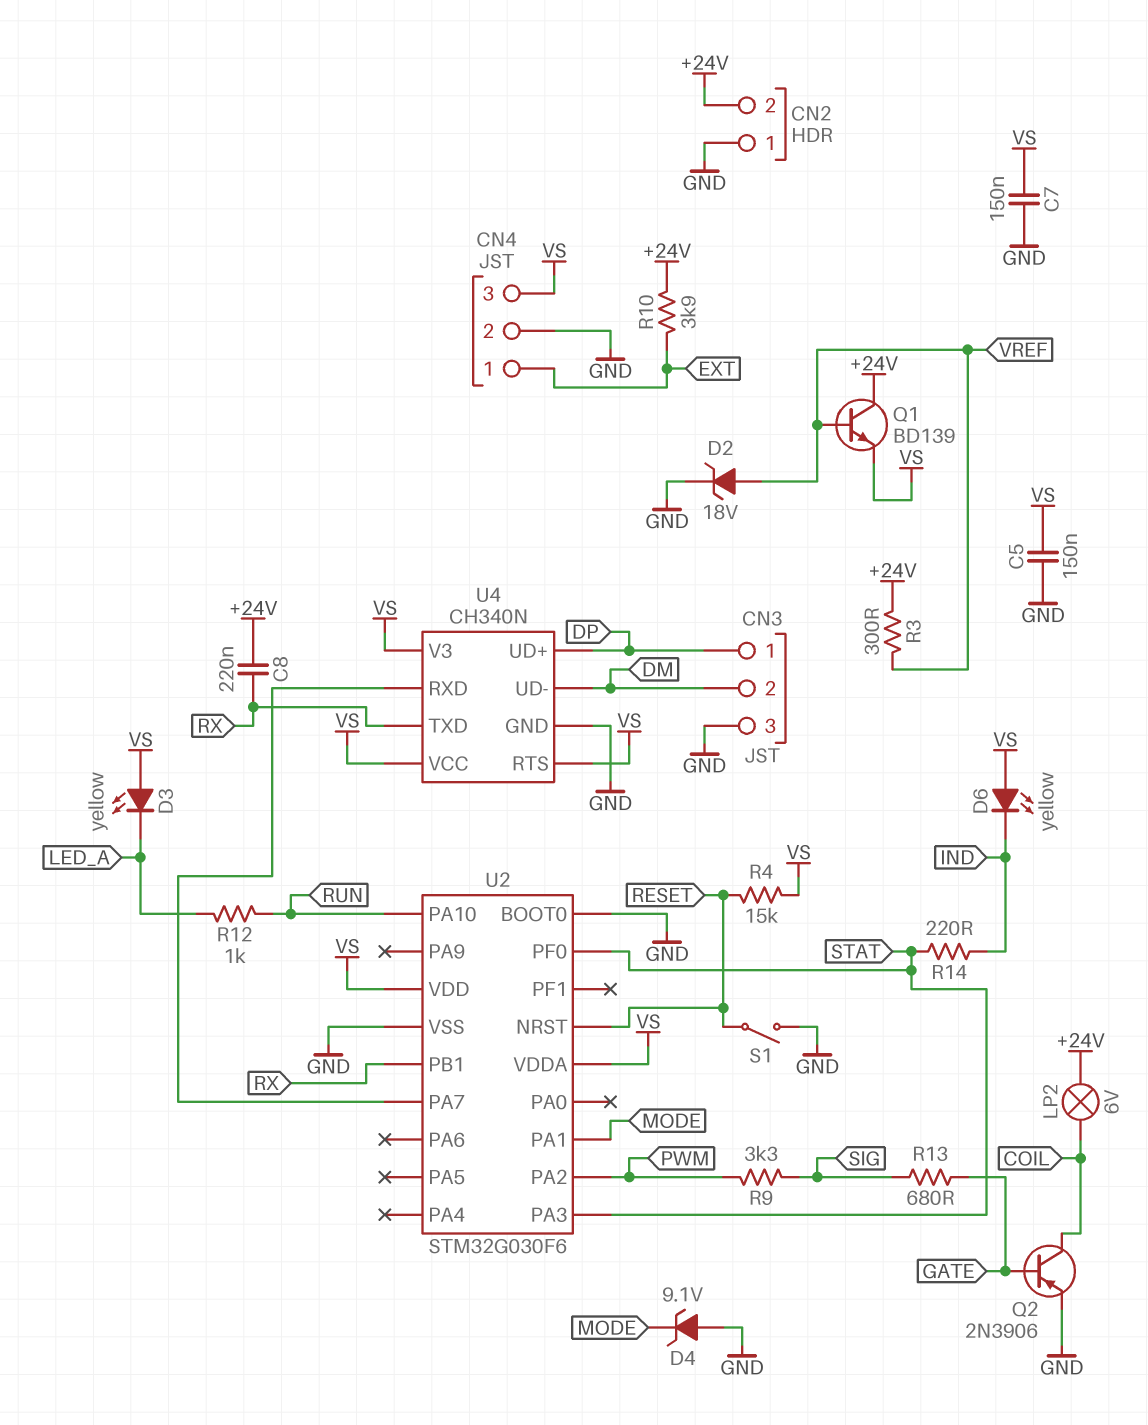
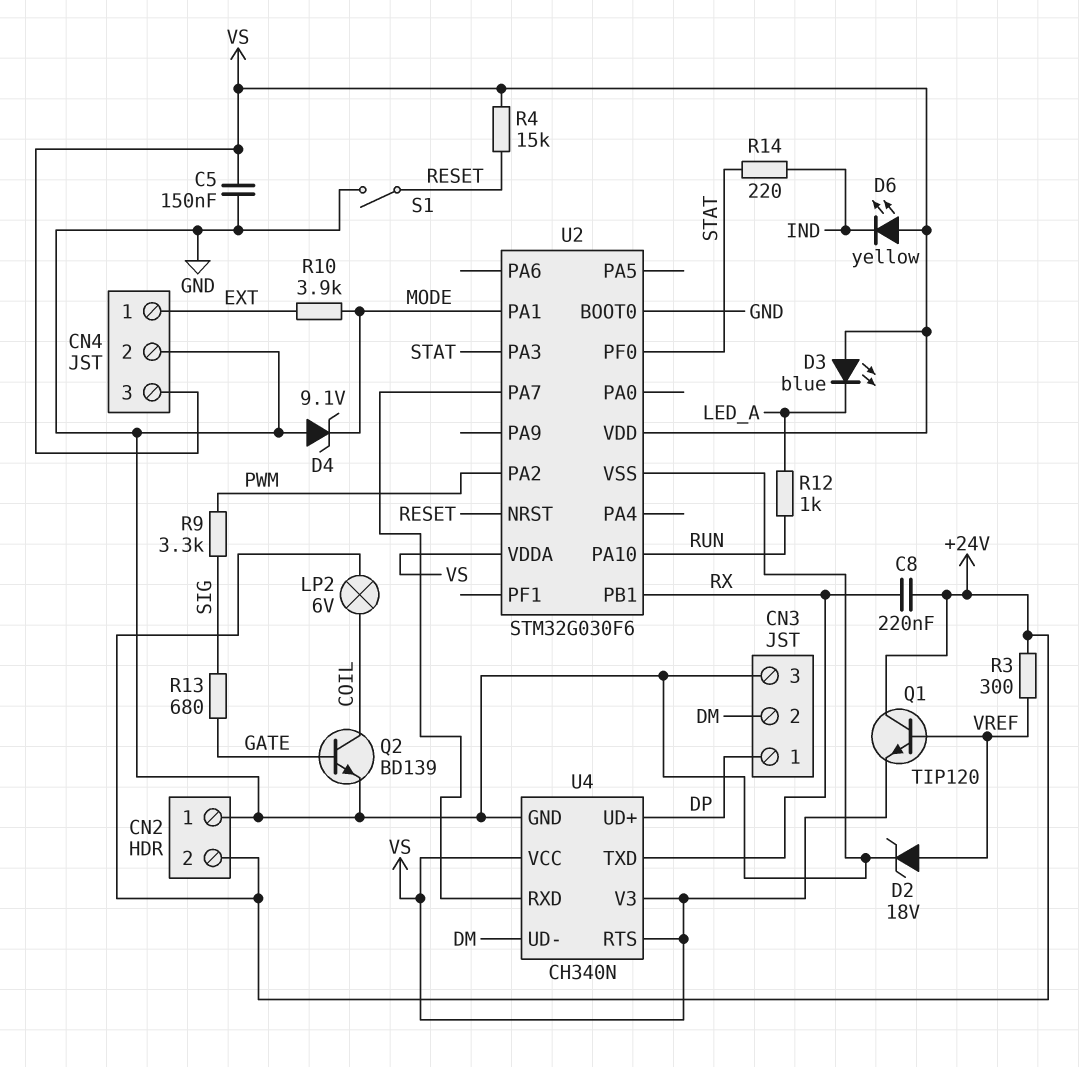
C7: 150nF (GND, VS) -> none
D3: LED yellow (A VS, K LED_A) -> LED blue (A VS, K LED_A)
Q1: NPN BD139 (B VREF, C +24V, E VS) -> NPN TIP120 (B VREF, C +24V, E VS)
Q2: PNP 2N3906 (B GATE, C COIL, E GND) -> NPN BD139 (B GATE, C COIL, E GND)
R10: 3.9k (+24V, EXT) -> 3.9k (EXT, MODE)

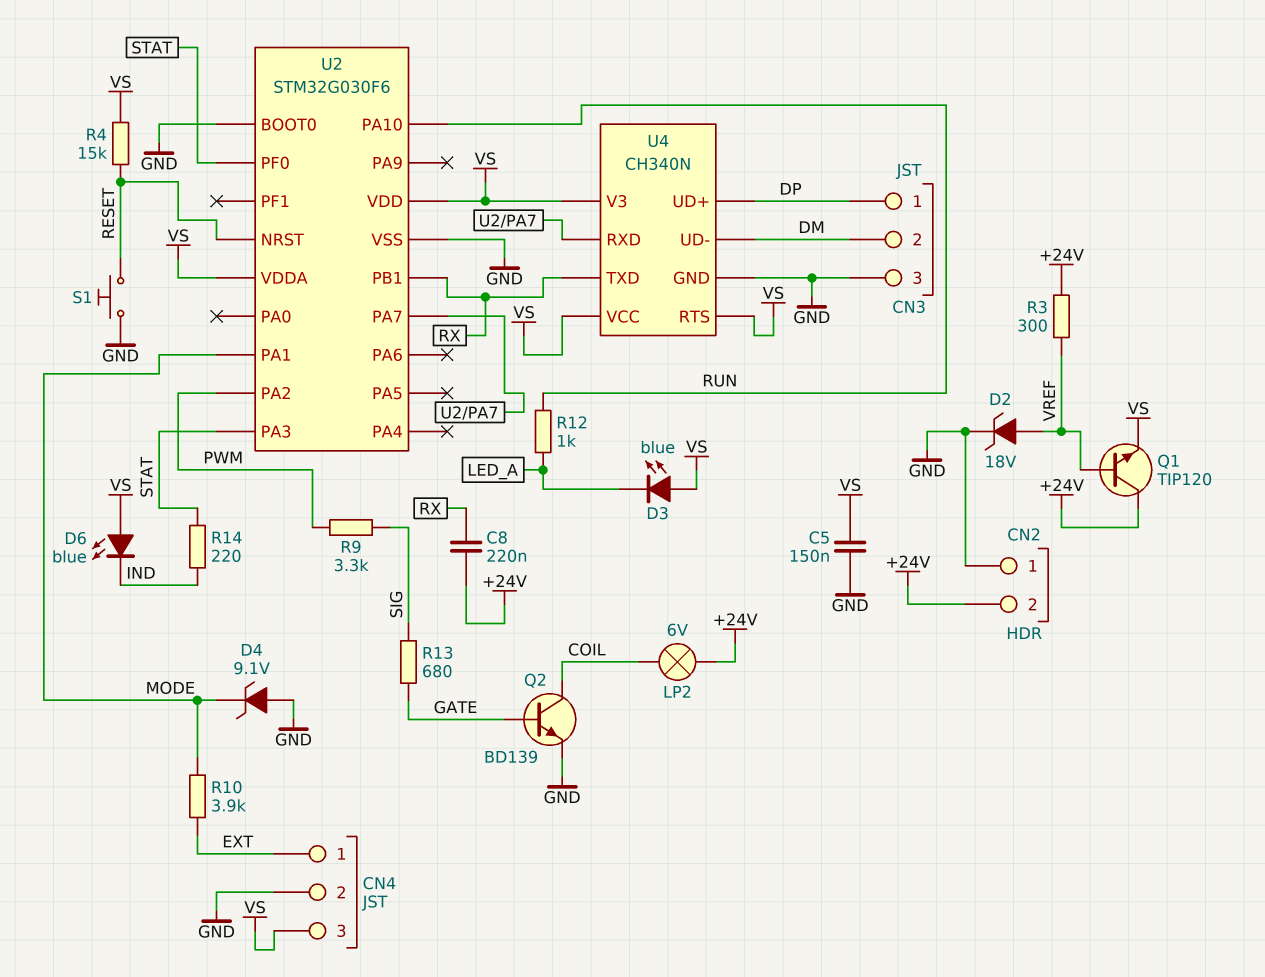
D6: LED yellow (A VS, K IND) -> LED blue (A VS, K IND)
S1: switch (GND, RESET) -> button (GND, RESET)

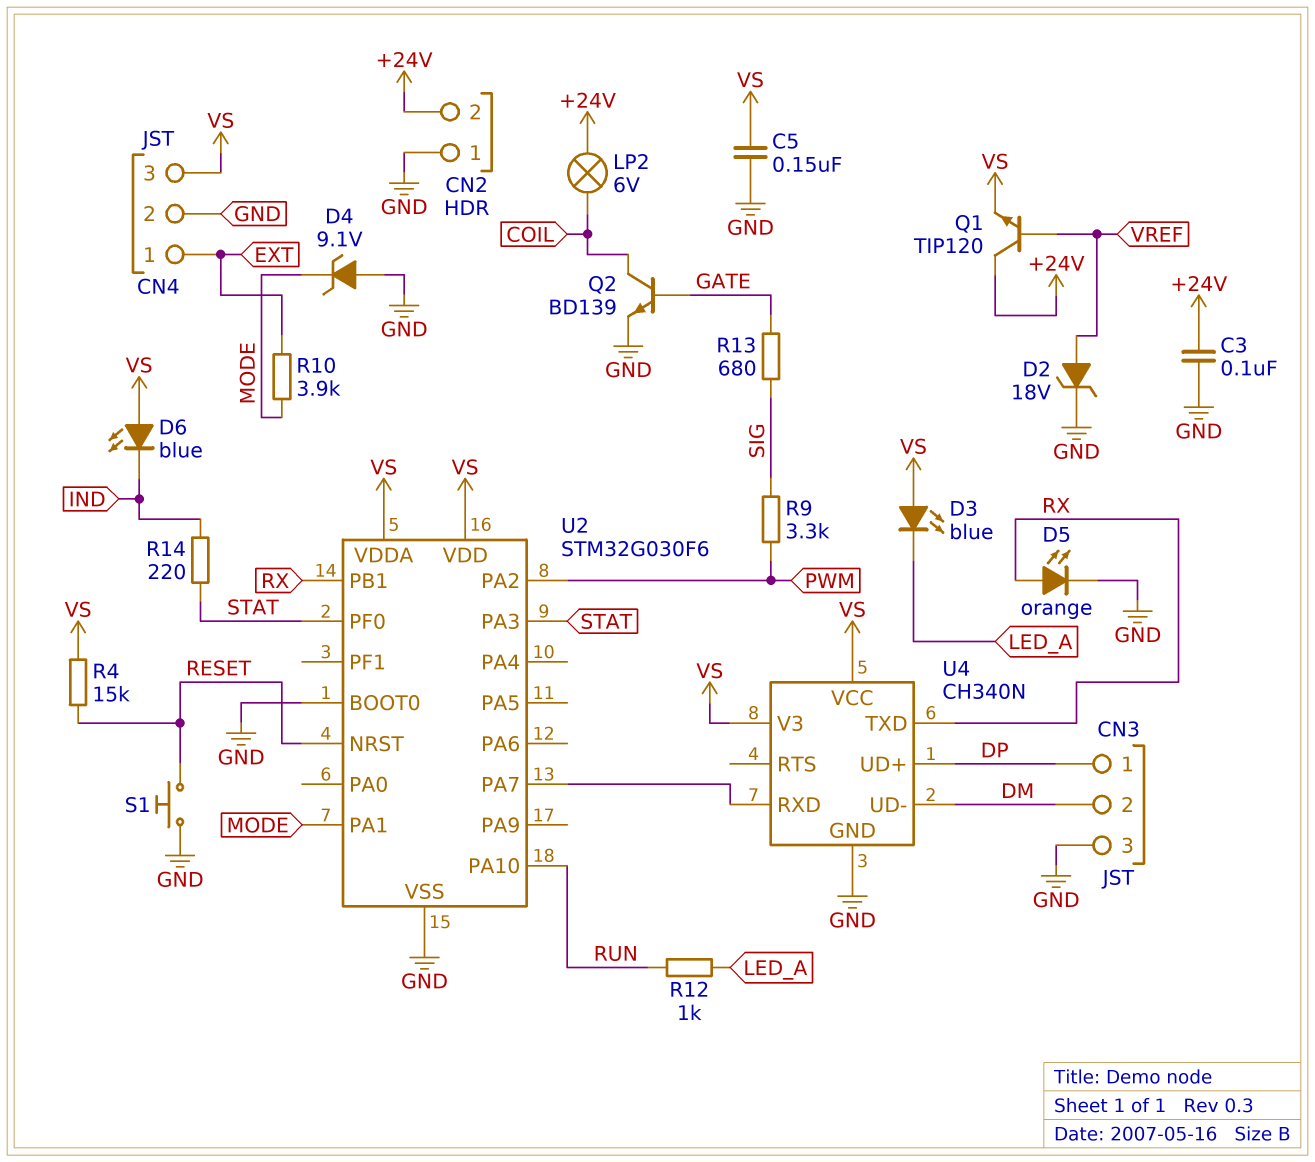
C3: none -> 100nF (+24V, GND)
C8: 220nF (+24V, RX) -> none
D5: none -> LED orange (A RX, K GND)
R3: 300 (+24V, VREF) -> none
U4 pin RTS: VS -> none

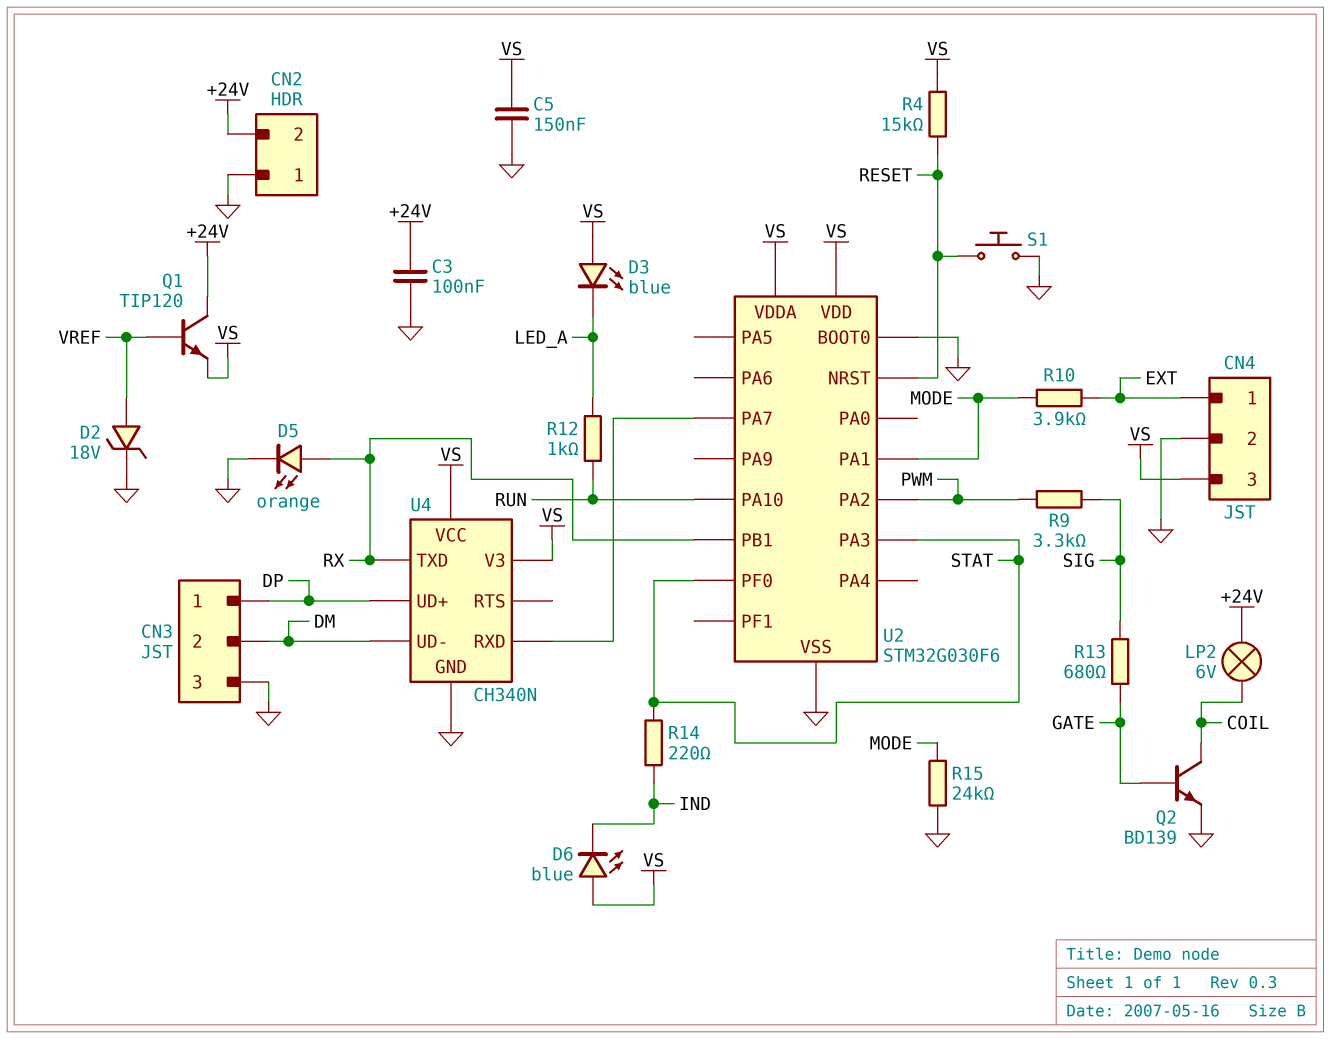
D4: zener 9.1V (A GND, K MODE) -> none
R15: none -> 24k (GND, MODE)

